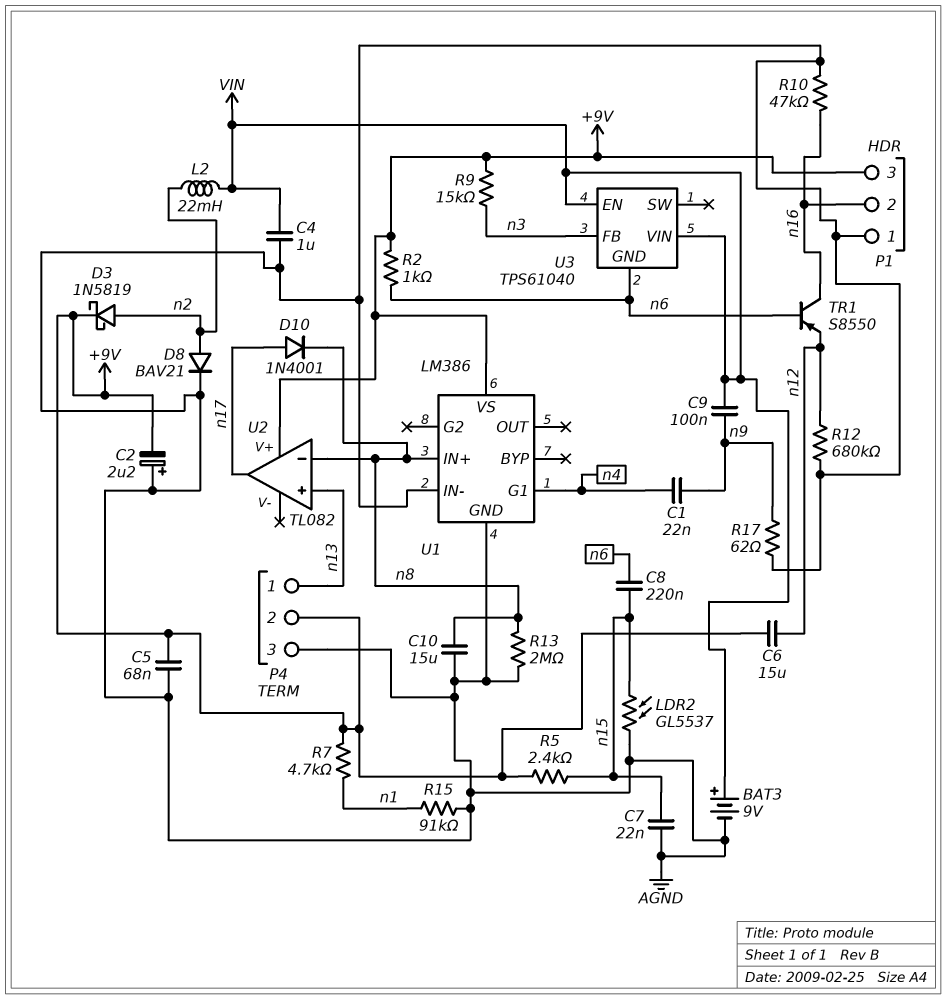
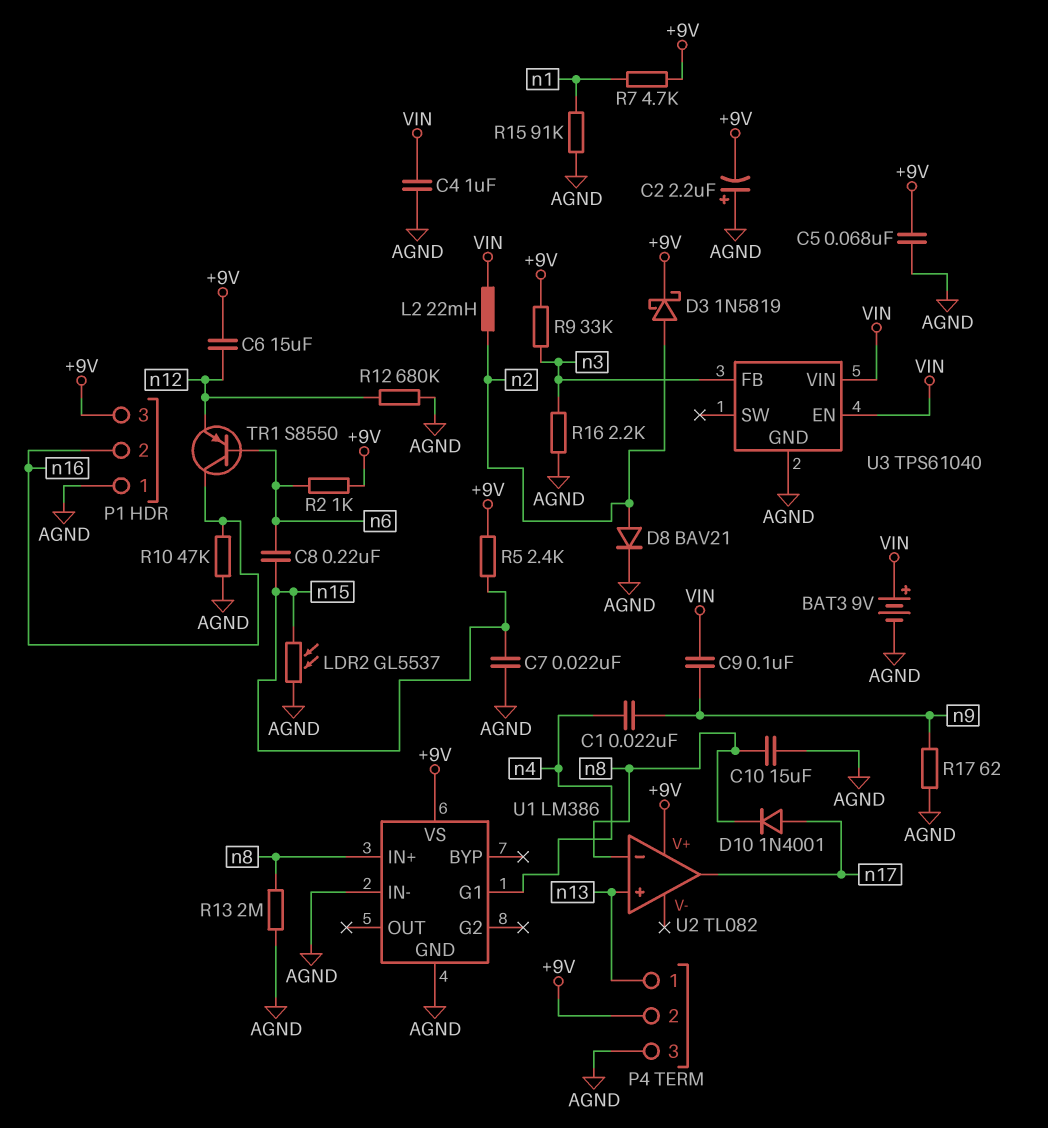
R9: 15k (+9V, n3) -> 33k (+9V, n3)
R16: none -> 2.2k (AGND, n3)
U3 pin GND: n6 -> AGND

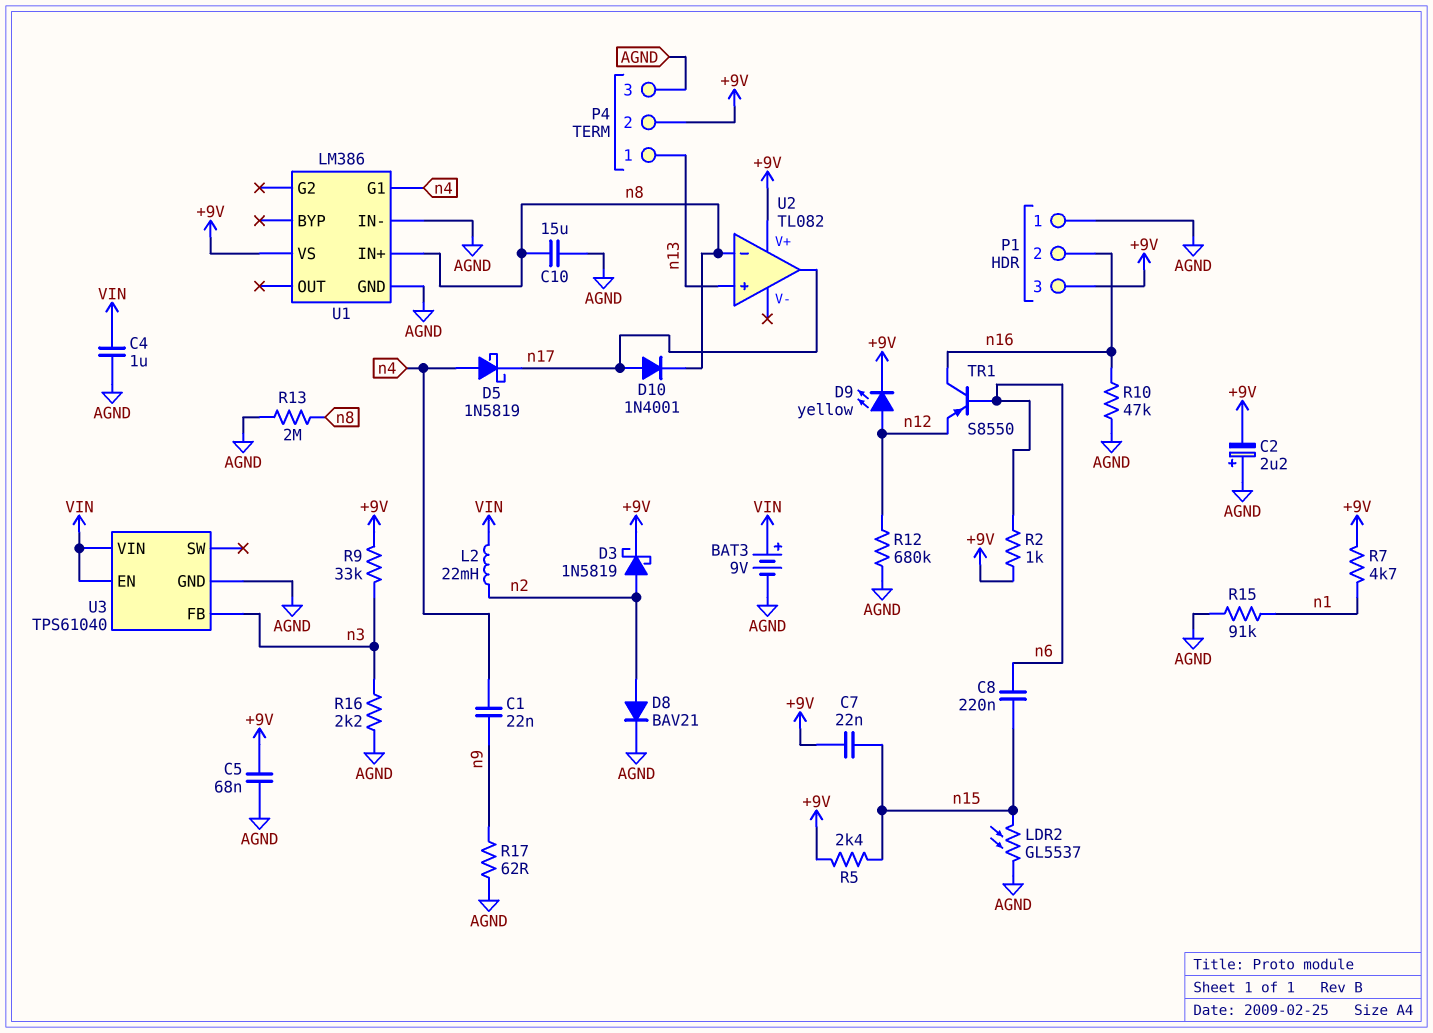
C6: 15uF (+9V, n12) -> none
C7: 22nF (AGND, n15) -> 22nF (+9V, n15)
C9: 100nF (VIN, n9) -> none
D5: none -> schottky 1N5819 (A n4, K n17)
D9: none -> LED yellow (A n12, K +9V)

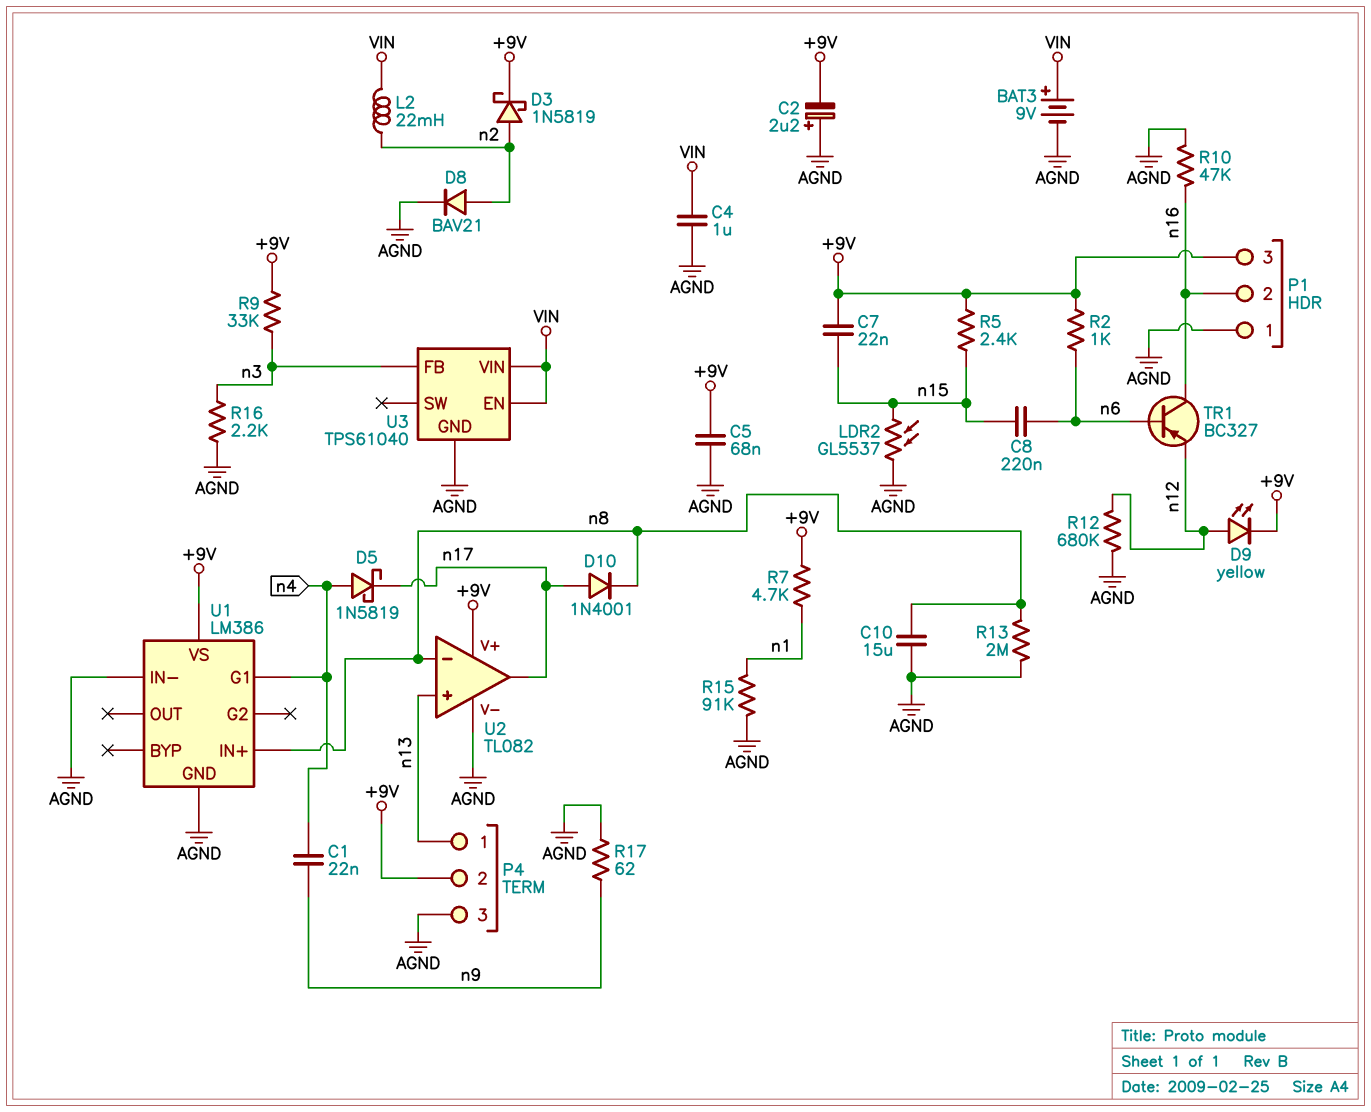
TR1: PNP S8550 (B n6, C n16, E n12) -> PNP BC327 (B n6, C n16, E n12)
U2 pin V-: none -> AGND

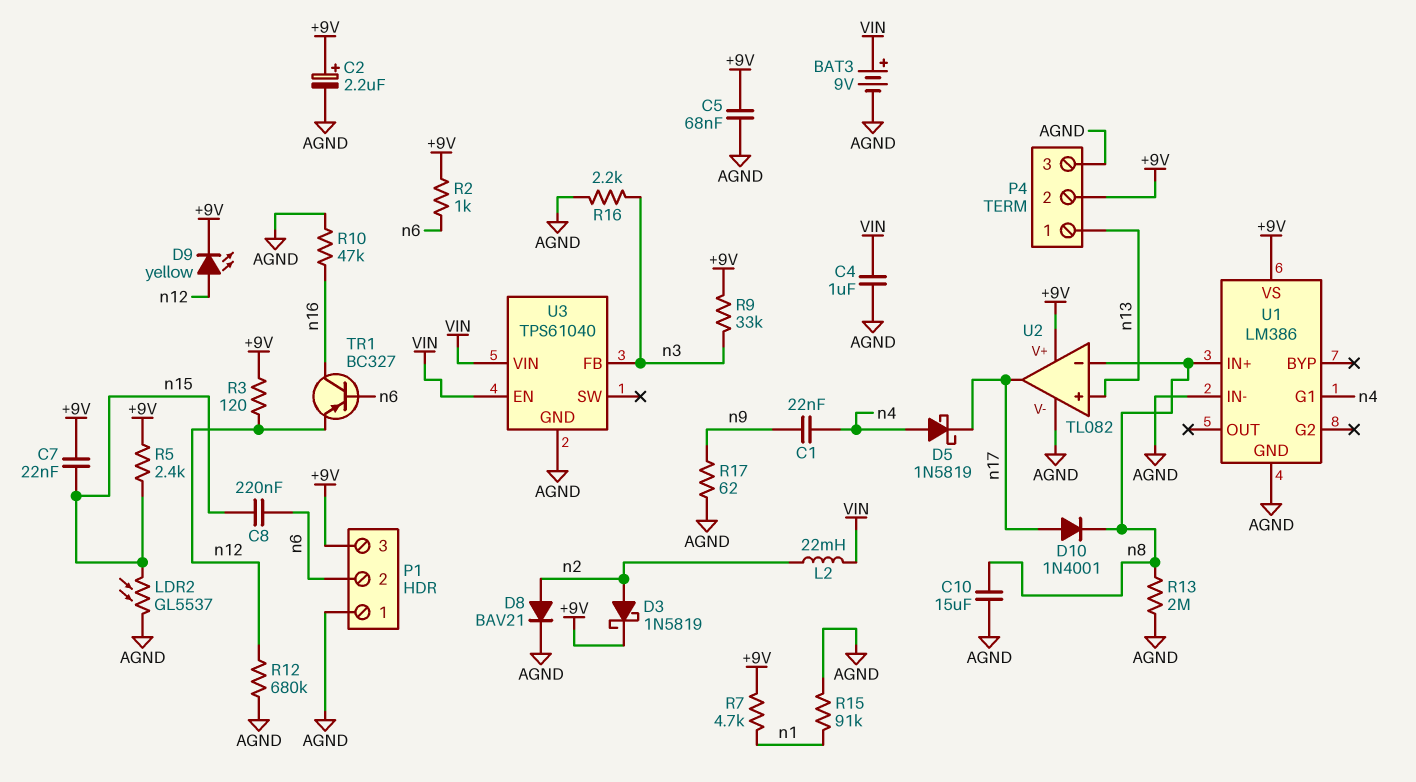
C2: 2.2uF (plus AGND, minus +9V) -> 2.2uF (plus +9V, minus AGND)
P1 pin 2: n16 -> n6
R3: none -> 120 (+9V, n12)

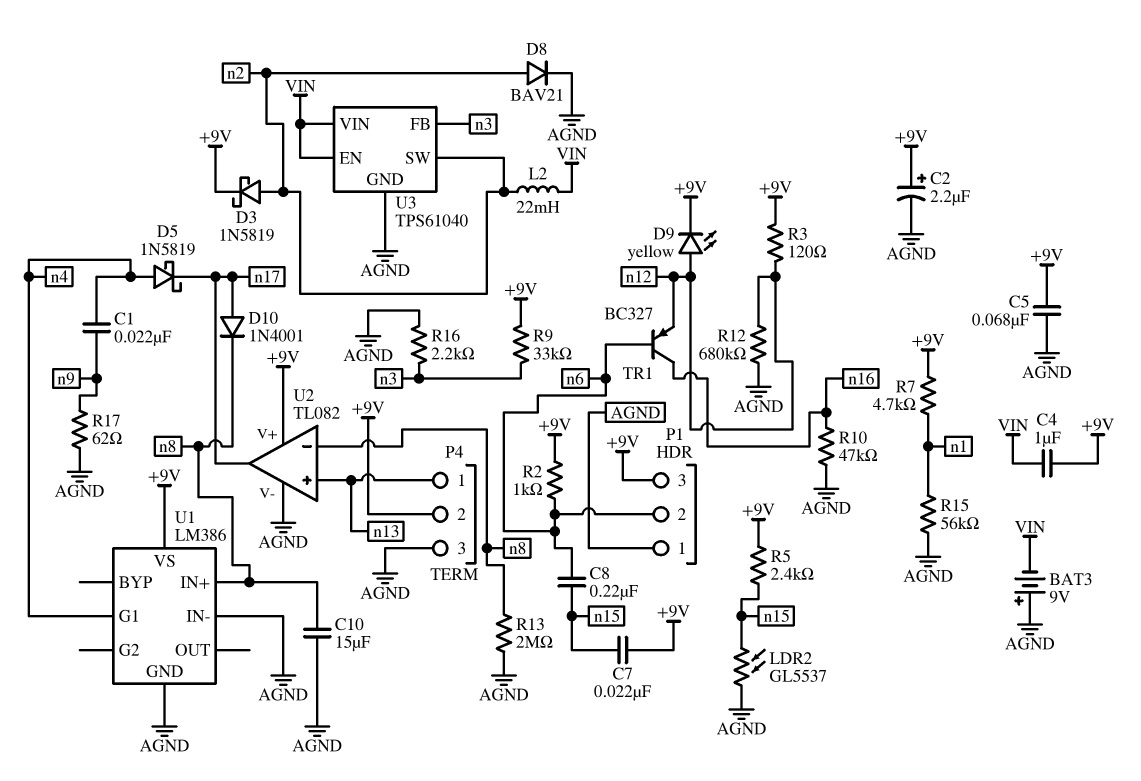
BAT3: 9V (plus VIN, minus AGND) -> 9V (plus AGND, minus VIN)
C4: 1uF (AGND, VIN) -> 1uF (+9V, VIN)
R15: 91k (AGND, n1) -> 56k (AGND, n1)
U3 pin SW: none -> n2

